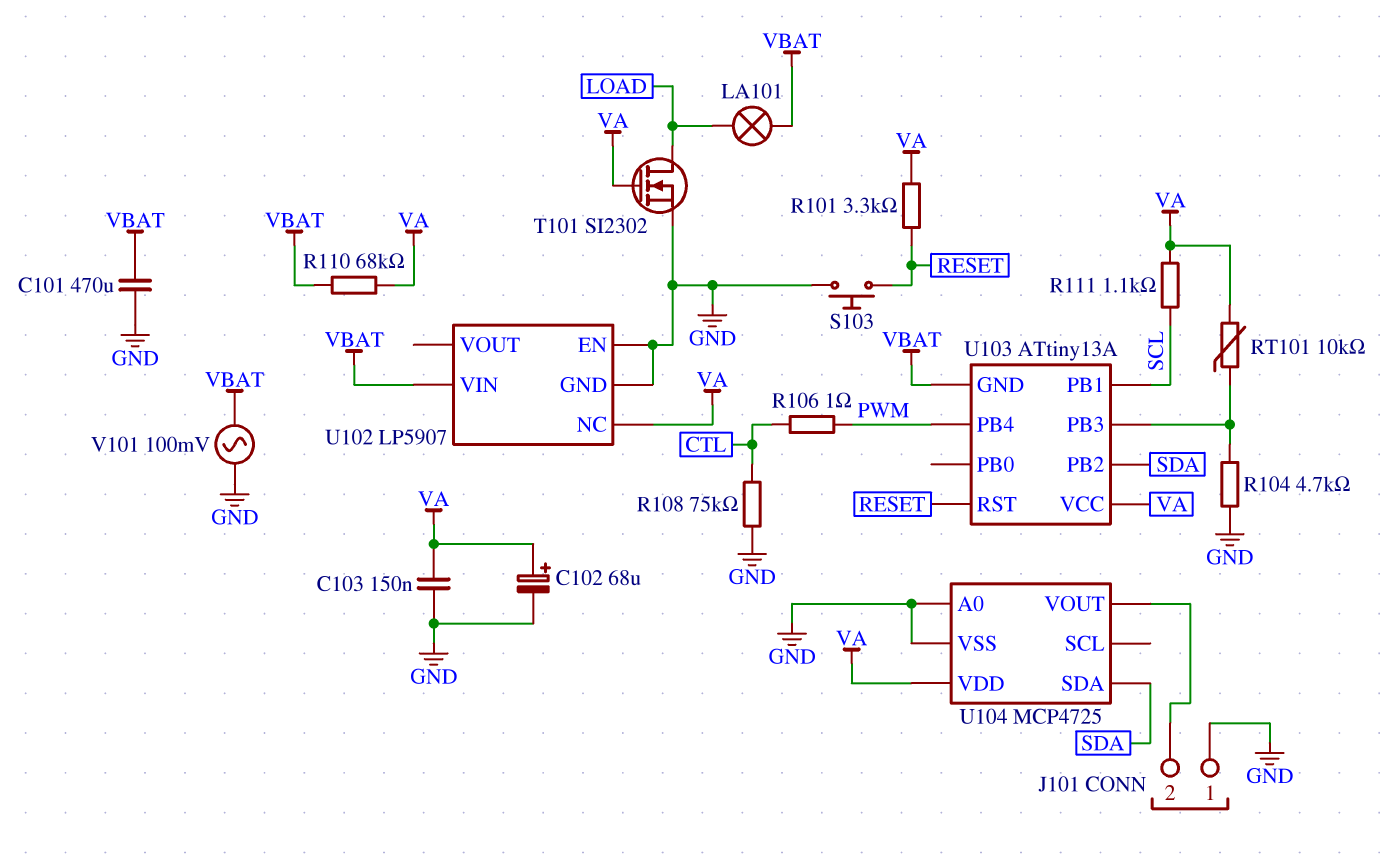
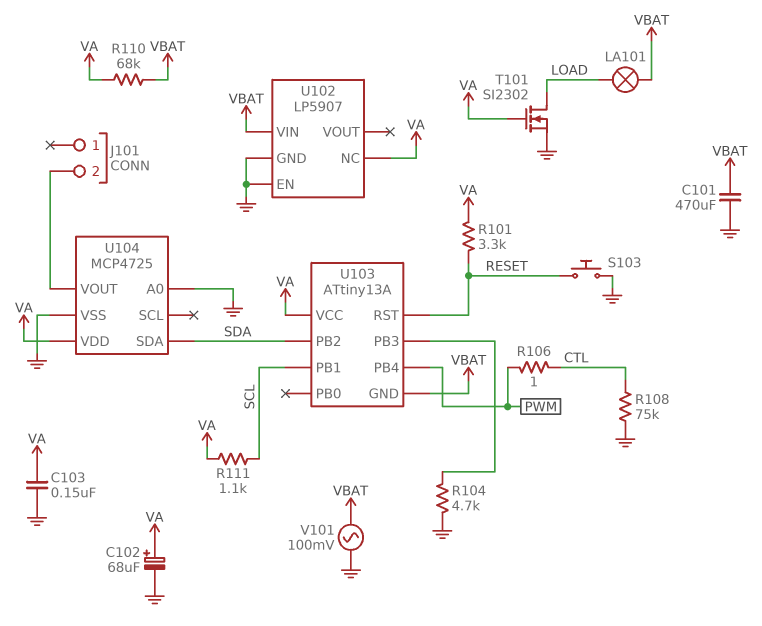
J101 pin 1: GND -> none
RT101: 10k (U103/PB3, VA) -> none

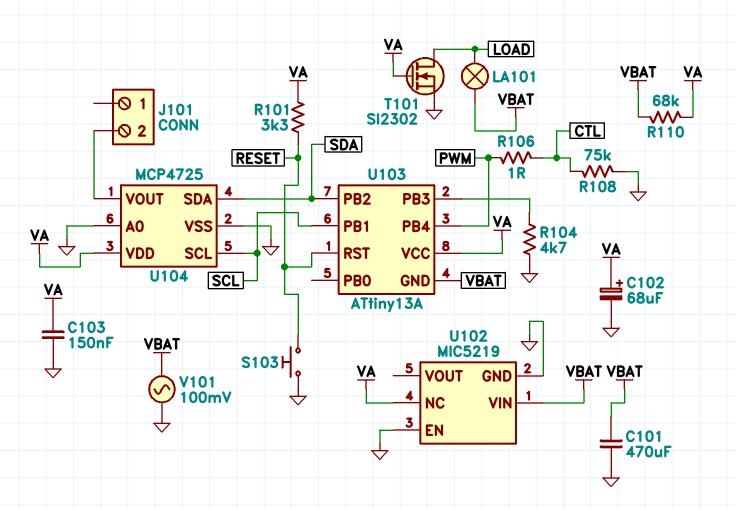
R111: 1.1k (SCL, VA) -> none
U102: LP5907 -> MIC5219
U104 pin SCL: none -> SCL

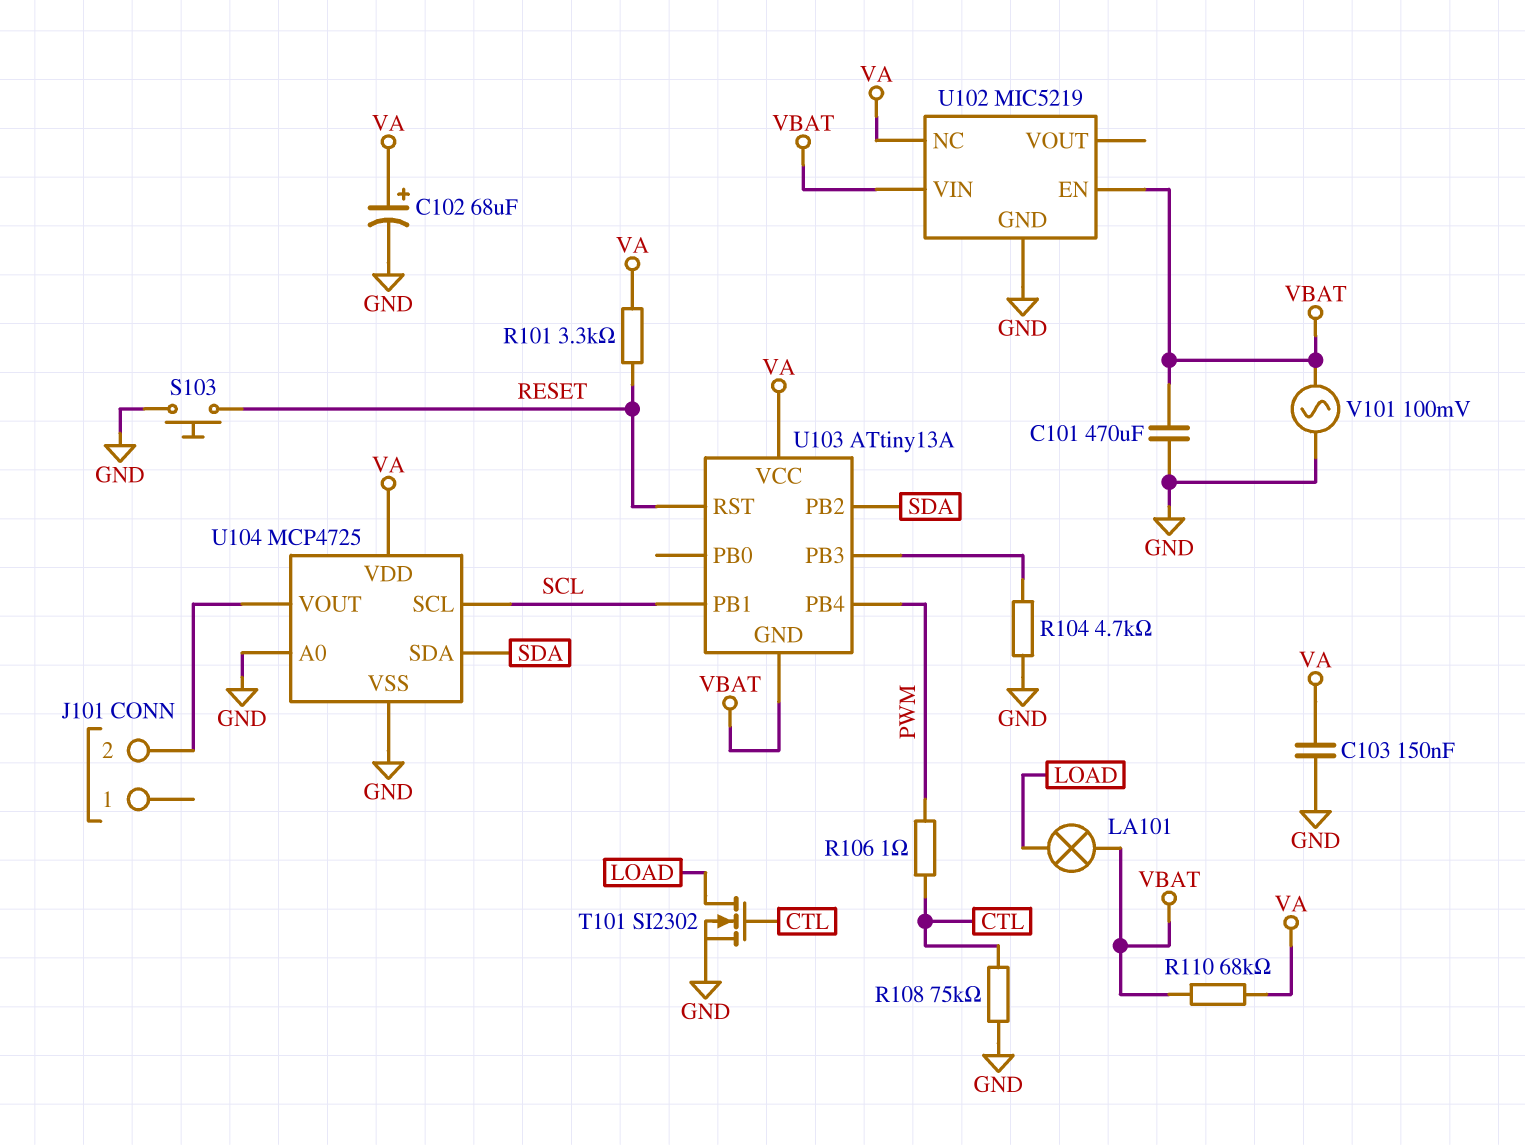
T101: NMOS SI2302 (G VA, D LOAD, S GND) -> NMOS SI2302 (G CTL, D LOAD, S GND)
U102 pin EN: GND -> VBAT

